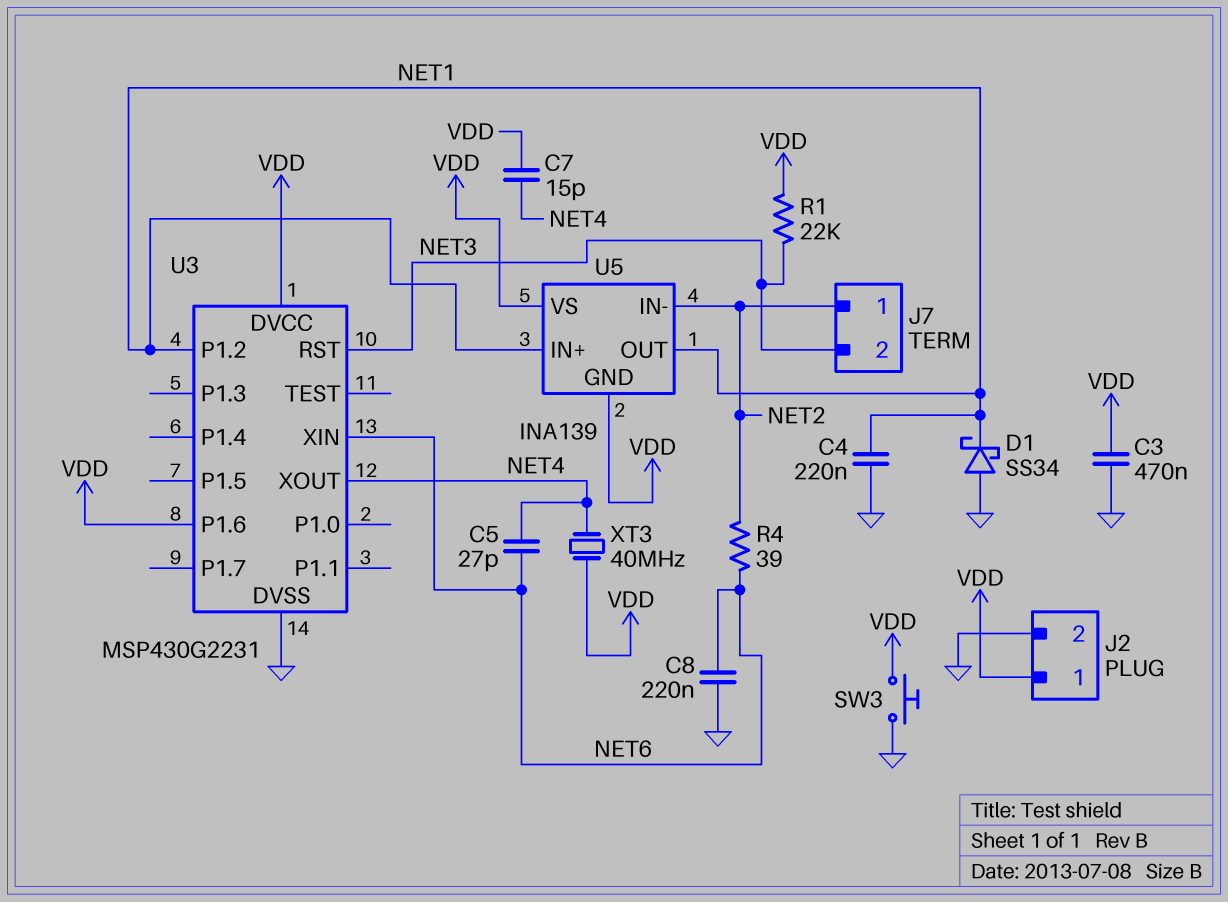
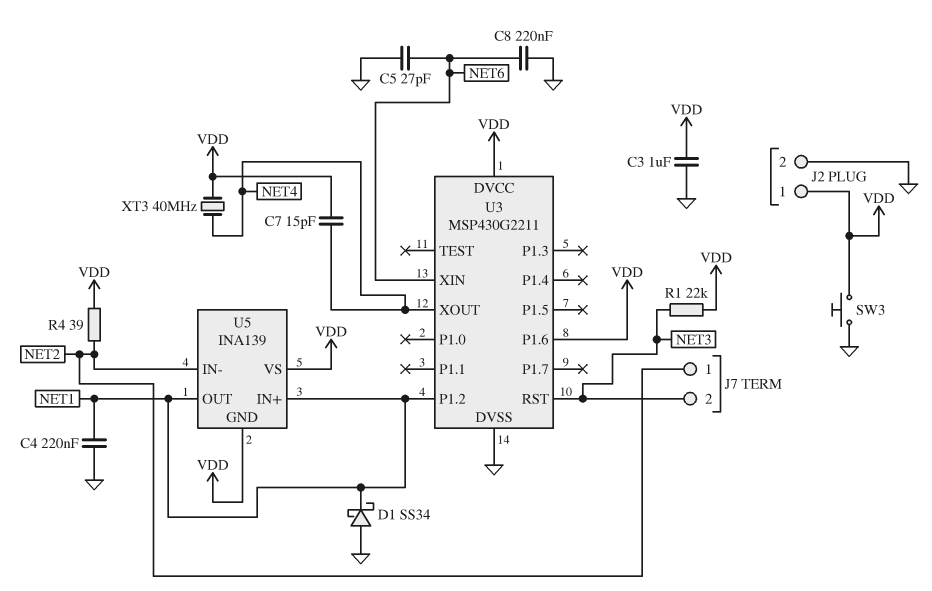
C3: 470nF (GND, VDD) -> 1uF (GND, VDD)
C5: 27pF (NET4, NET6) -> 27pF (GND, NET6)
R4: 39 (NET2, NET6) -> 39 (NET2, VDD)
U3: MSP430G2231 -> MSP430G2211

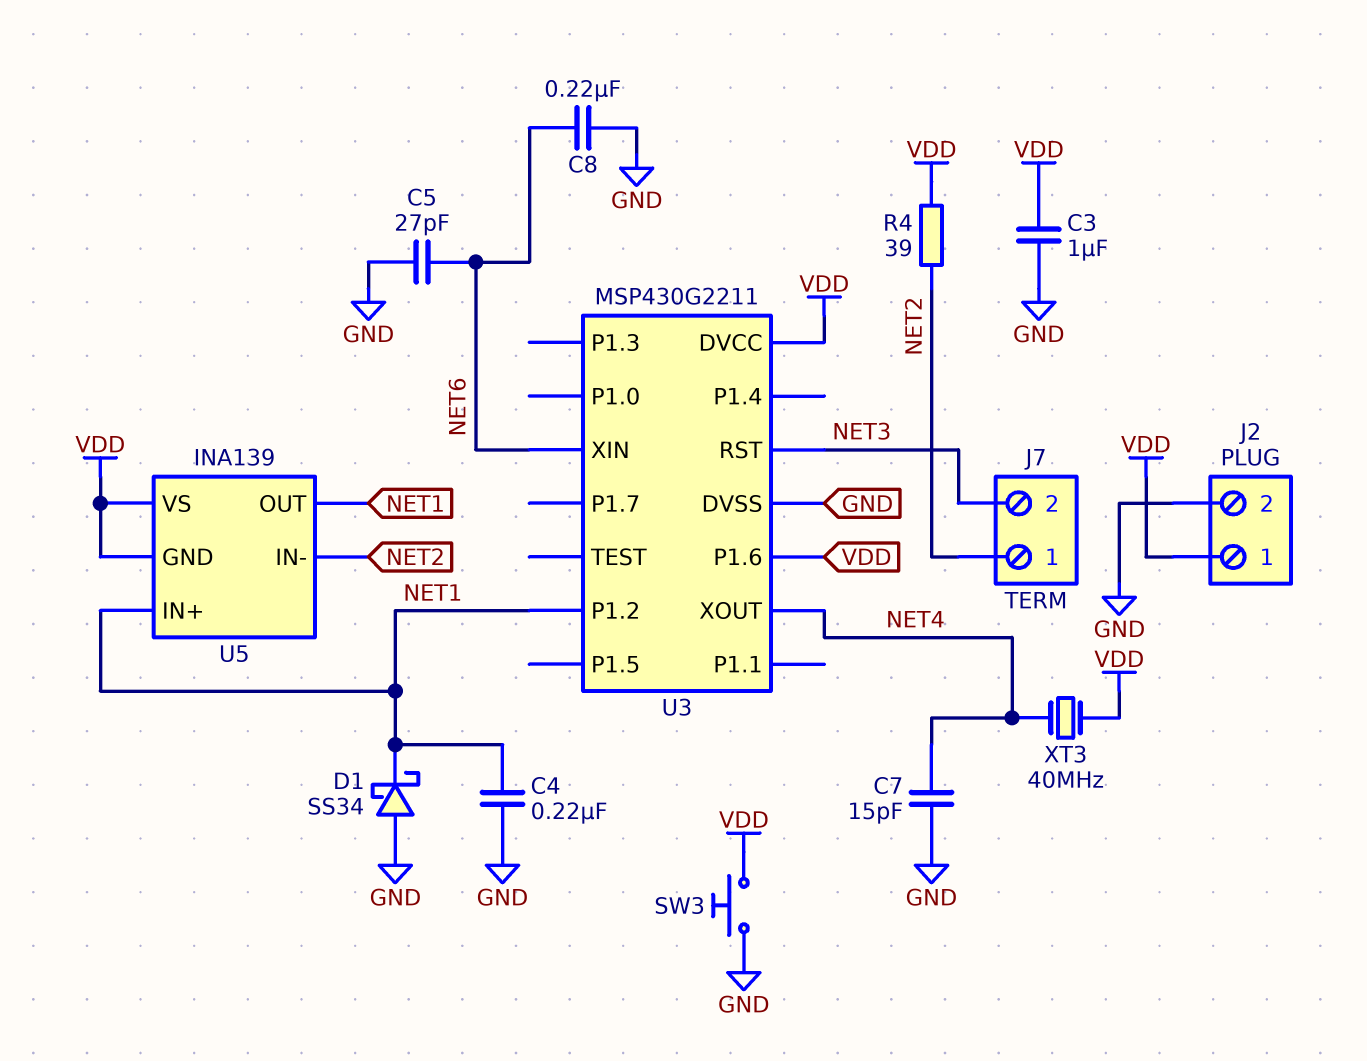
C7: 15pF (NET4, VDD) -> 15pF (GND, NET4)
R1: 22k (NET3, VDD) -> none

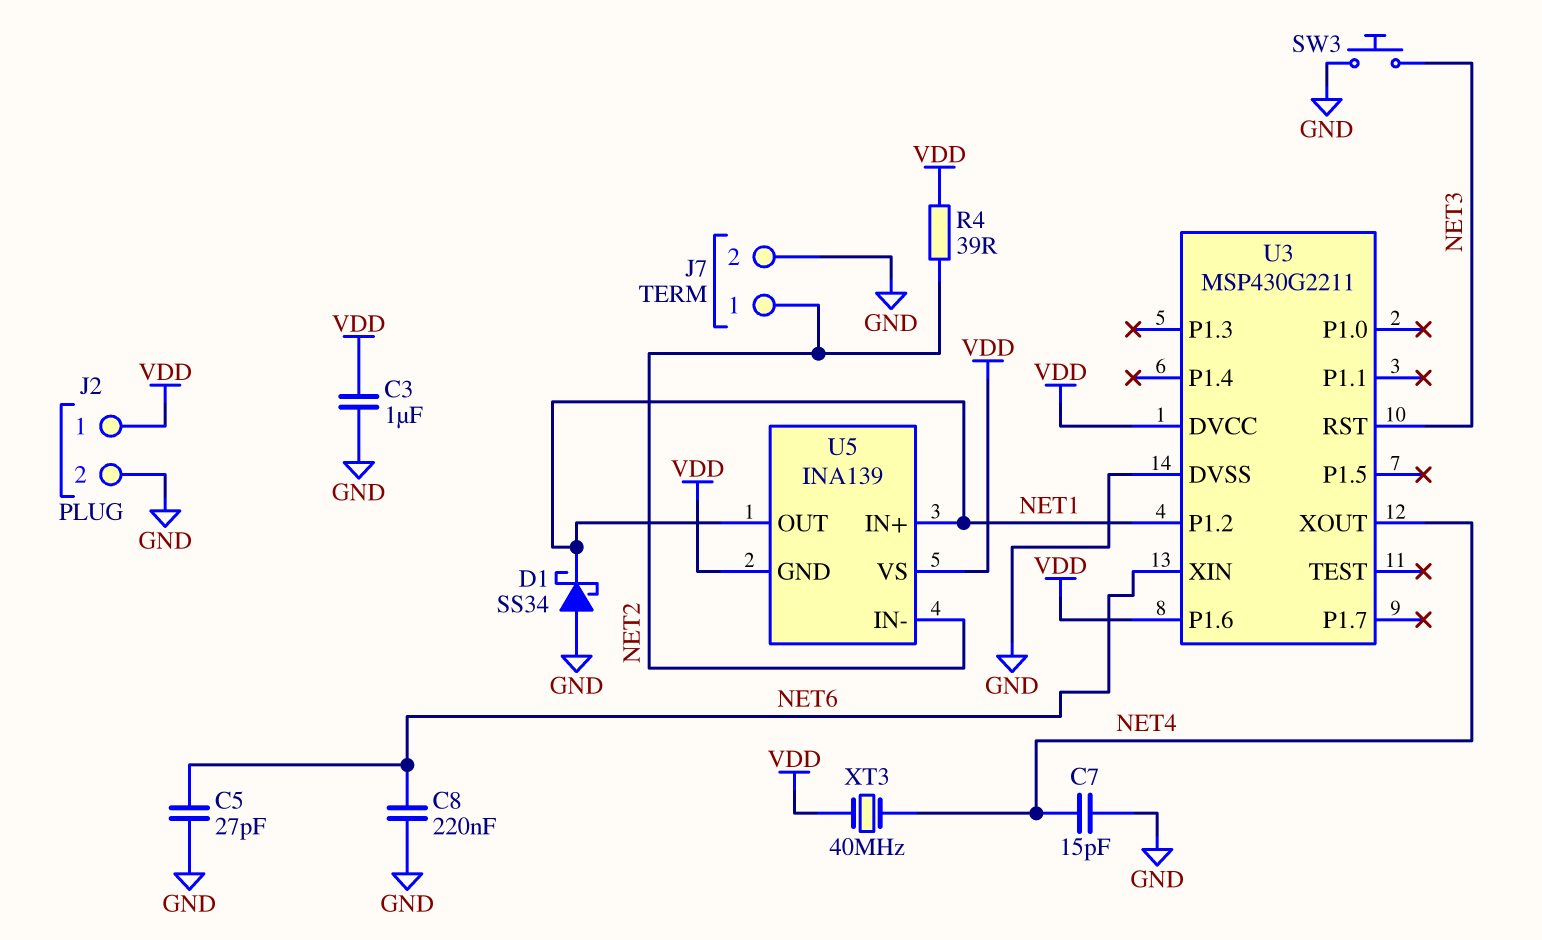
C4: 220nF (GND, NET1) -> none
J7 pin 2: NET3 -> GND
SW3: button (GND, VDD) -> button (GND, NET3)

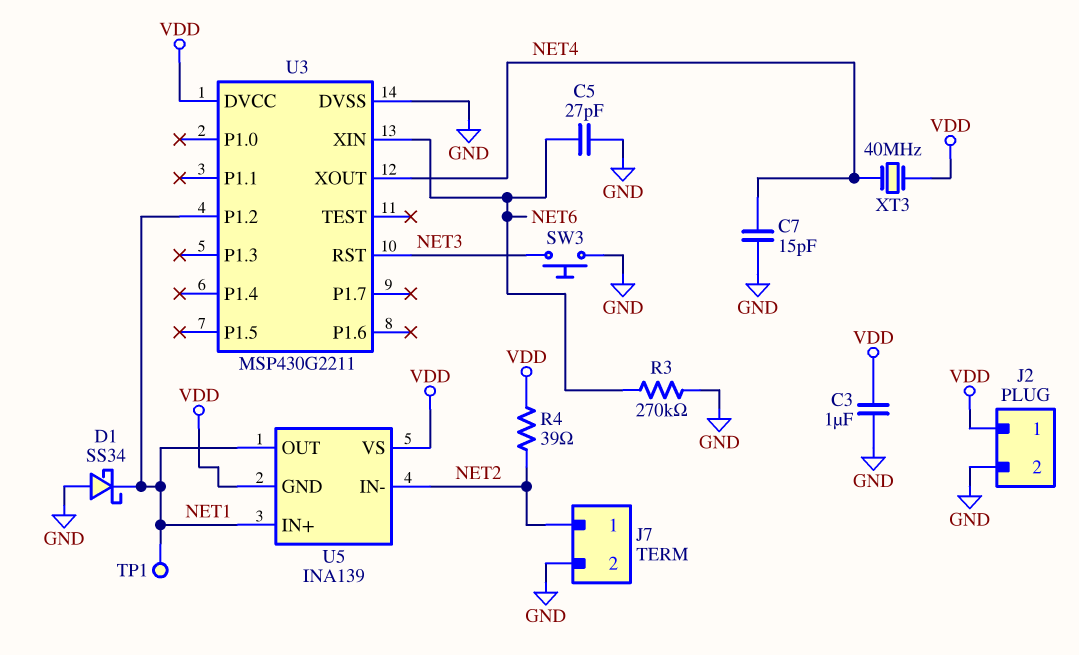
C8: 220nF (GND, NET6) -> none
R3: none -> 270k (GND, NET6)
TP1: none -> test point (NET1)
U3 pin P1.6: VDD -> none

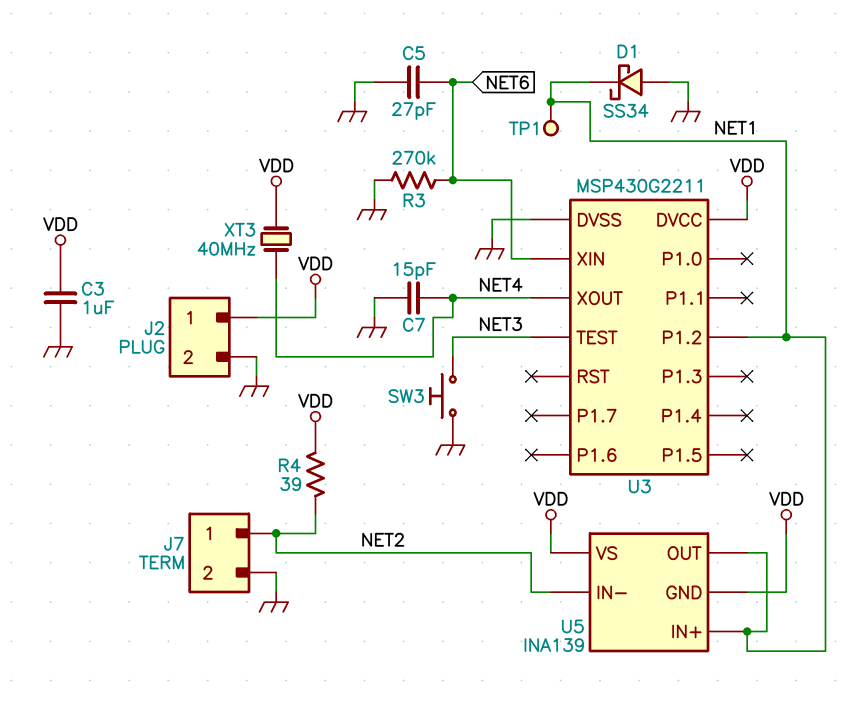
U3 pin RST: NET3 -> none
U3 pin TEST: none -> NET3

